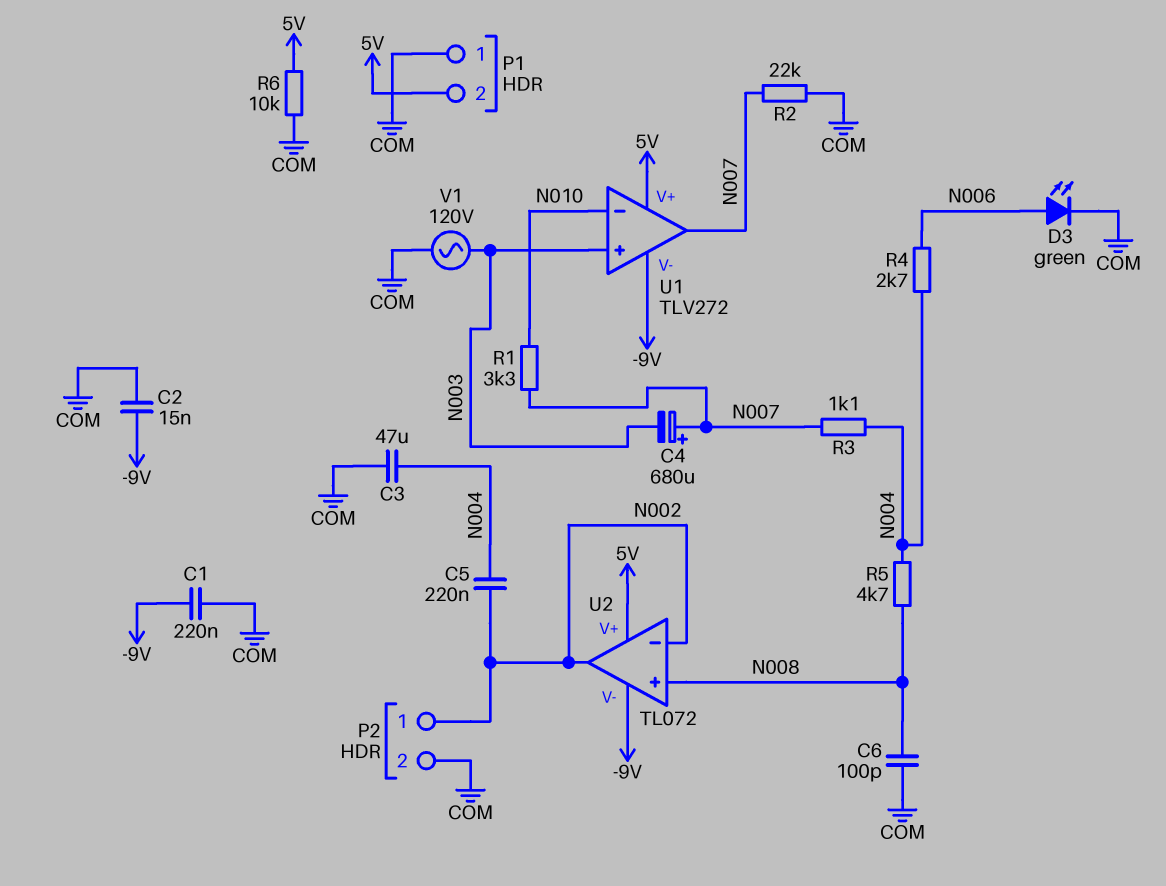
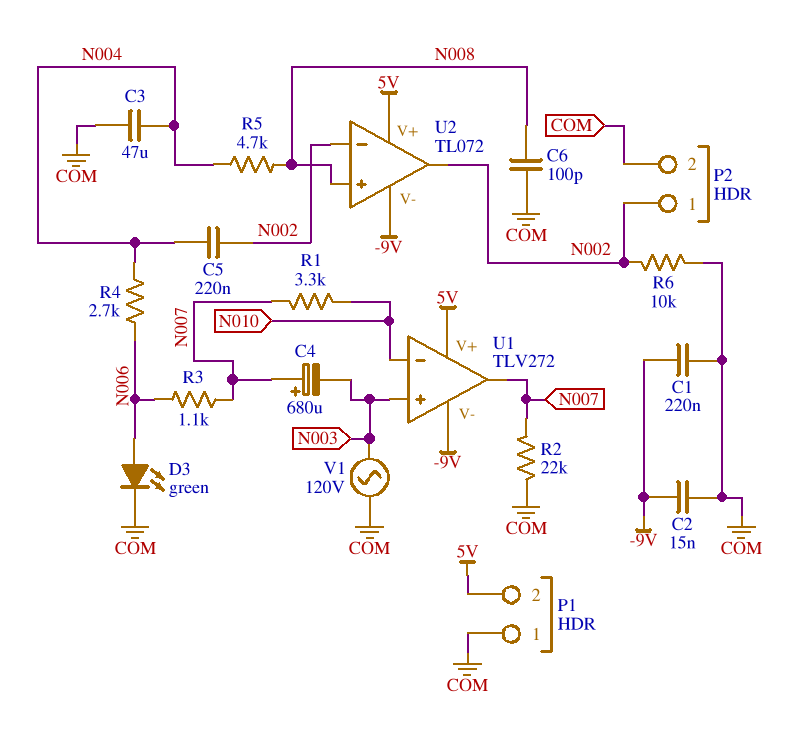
R3: 1.1k (N004, N007) -> 1.1k (N006, N007)
R6: 10k (5V, COM) -> 10k (COM, N002)

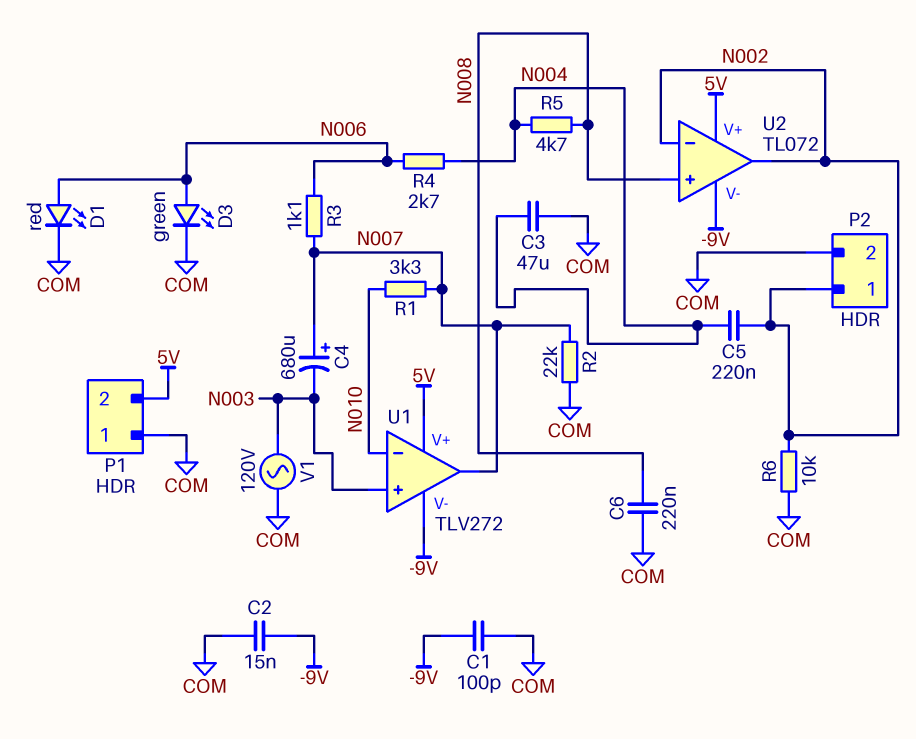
C1: 220nF (-9V, COM) -> 100pF (-9V, COM)
C6: 100pF (COM, N008) -> 220nF (COM, N008)
D1: none -> LED red (A N006, K COM)

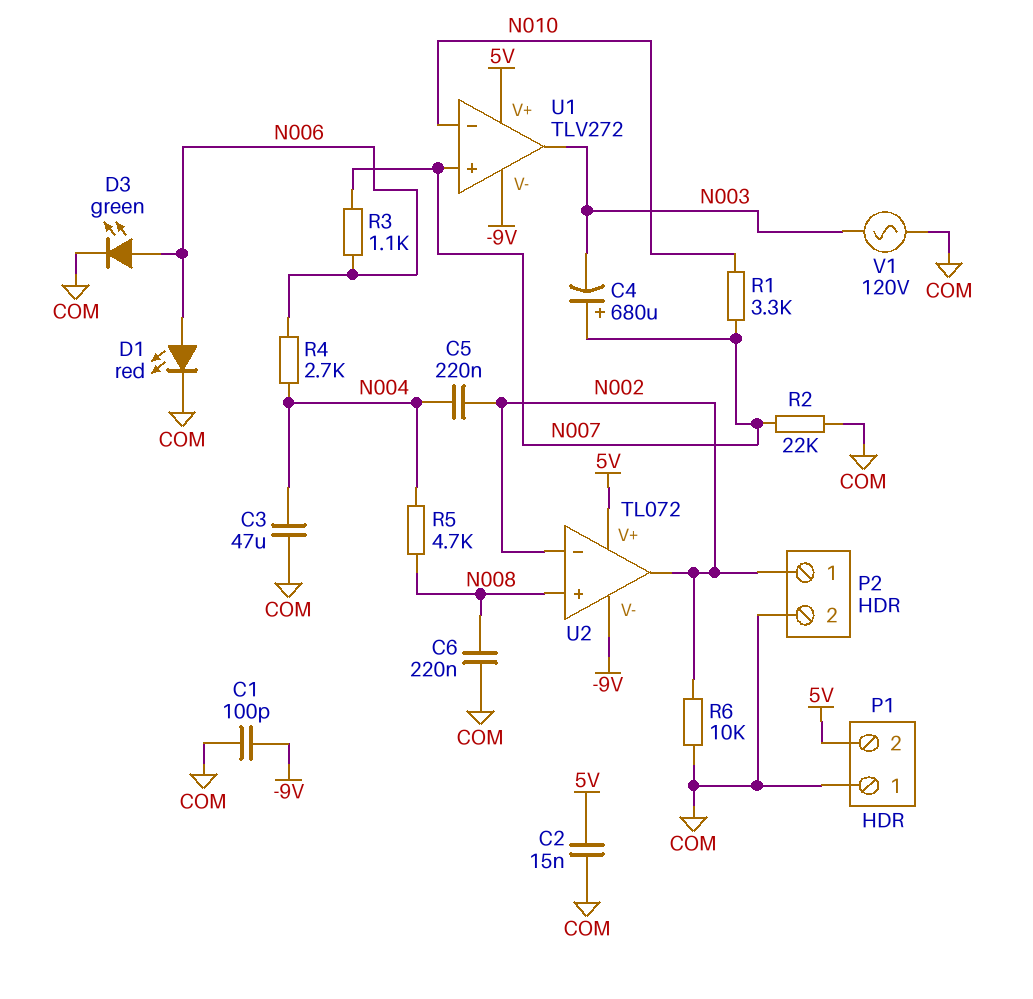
C2: 15nF (-9V, COM) -> 15nF (5V, COM)
U1 pin in+: N003 -> N007
U1 pin out: N007 -> N003

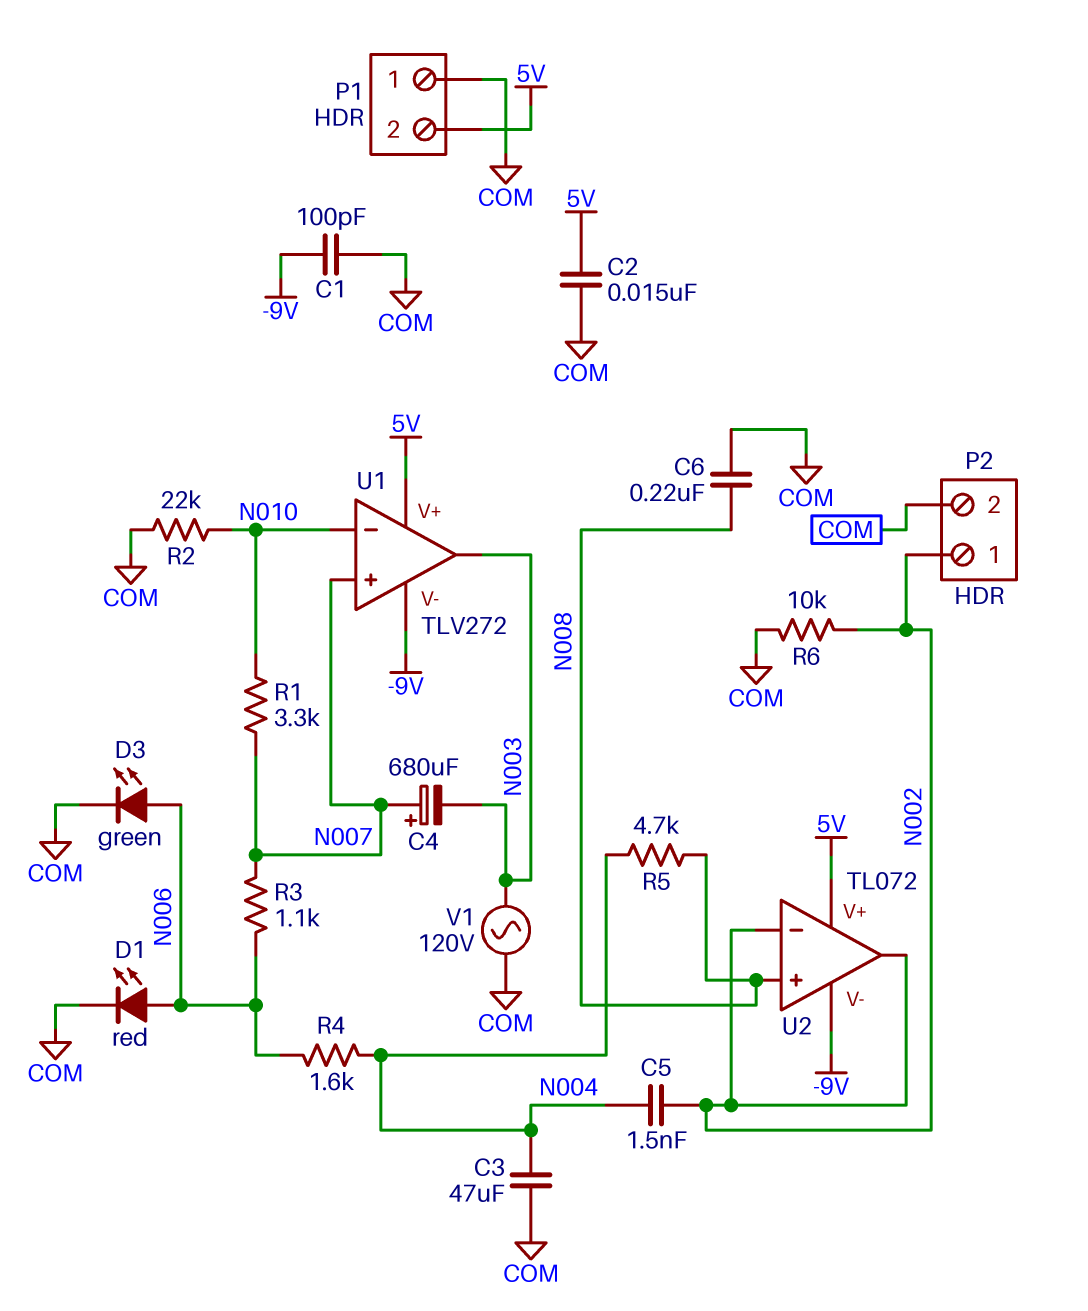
C5: 220nF (N002, N004) -> 1.5nF (N002, N004)
R2: 22k (COM, N007) -> 22k (COM, N010)
R4: 2.7k (N004, N006) -> 1.6k (N004, N006)

